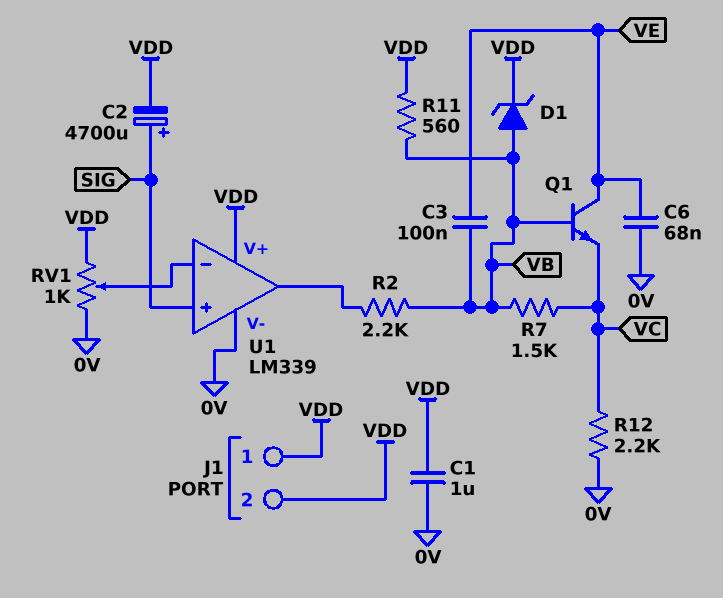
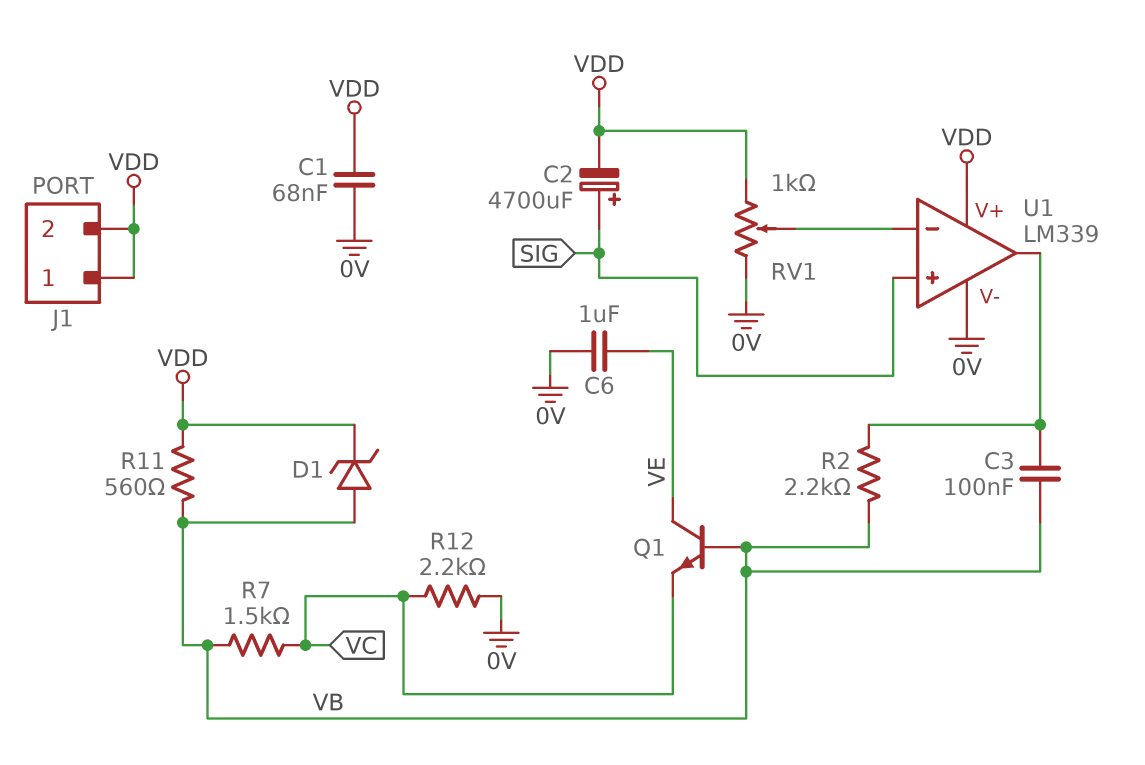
C1: 1uF (0V, VDD) -> 68nF (0V, VDD)
C3: 100nF (VB, VE) -> 100nF (U1/out, VB)
C6: 68nF (0V, VE) -> 1uF (0V, VE)

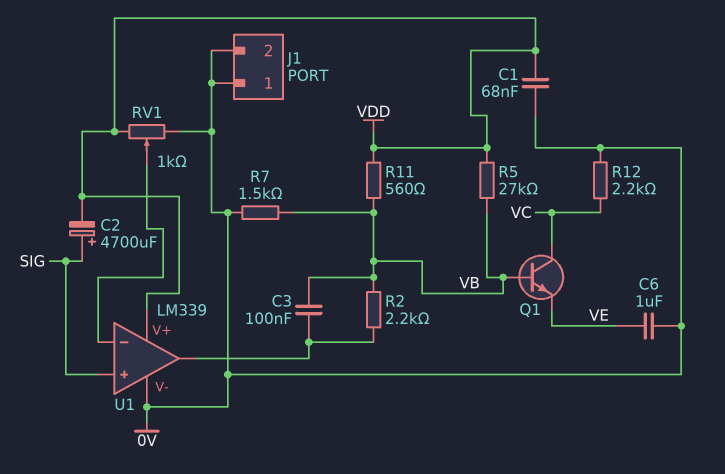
D1: zener (A VB, K VDD) -> none
J1 pin 1: VDD -> 0V
J1 pin 2: VDD -> 0V
Q1: NPN (B VB, C VE, E VC) -> NPN (B VB, C VC, E VE)
R5: none -> 27k (VB, VDD)
R7: 1.5k (VB, VC) -> 1.5k (0V, VB)

